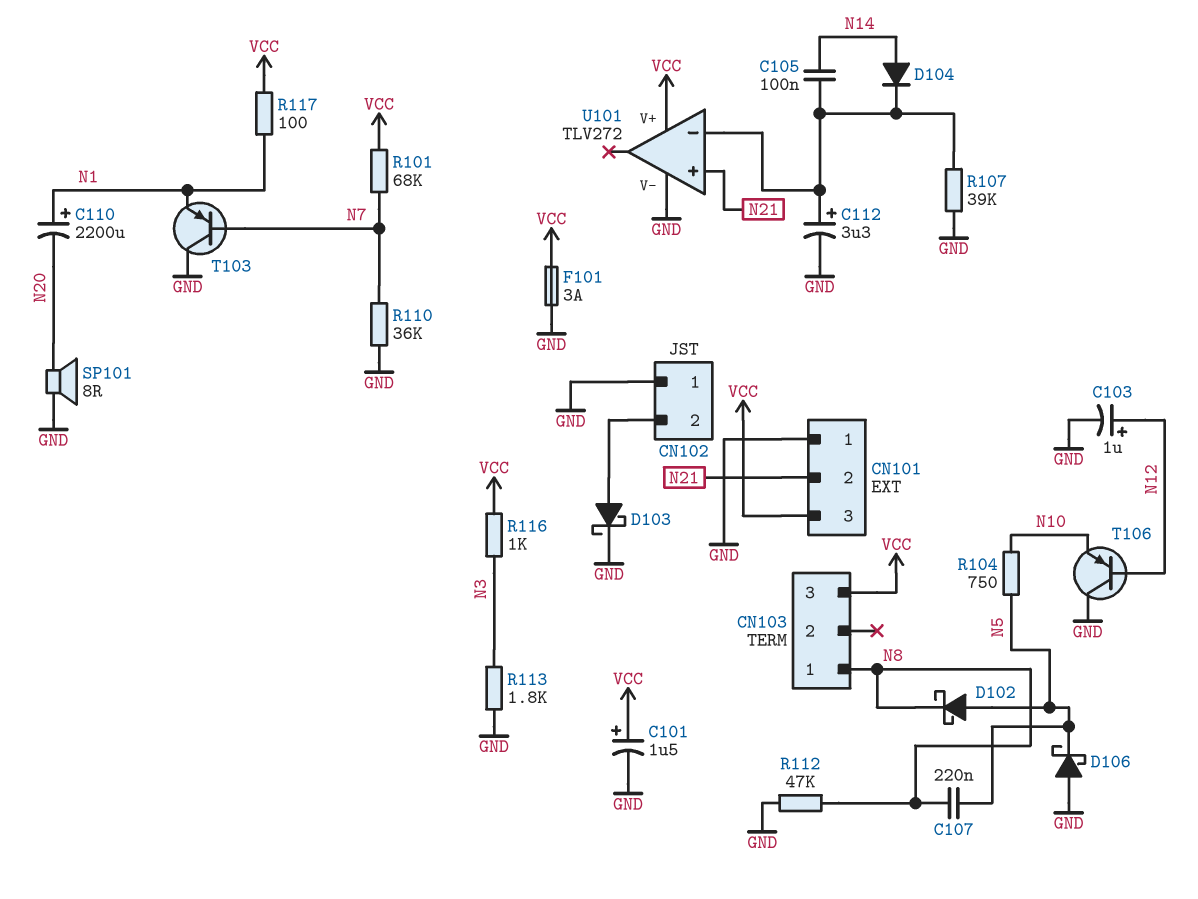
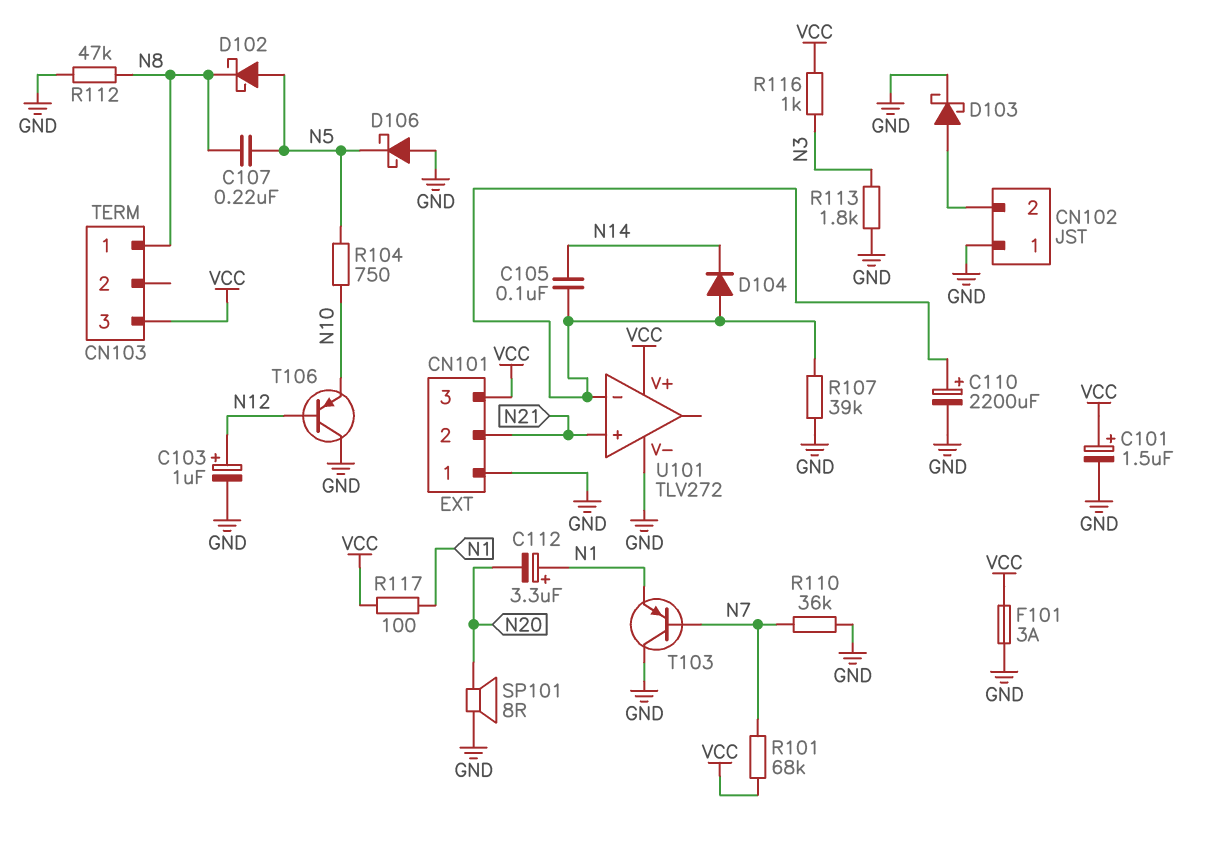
C110: 2200uF (plus N1, minus N20) -> 2200uF (plus U101/in-, minus GND)
C112: 3.3uF (plus U101/in-, minus GND) -> 3.3uF (plus N1, minus N20)
D104: diode (A N14, K U101/in-) -> diode (A U101/in-, K N14)

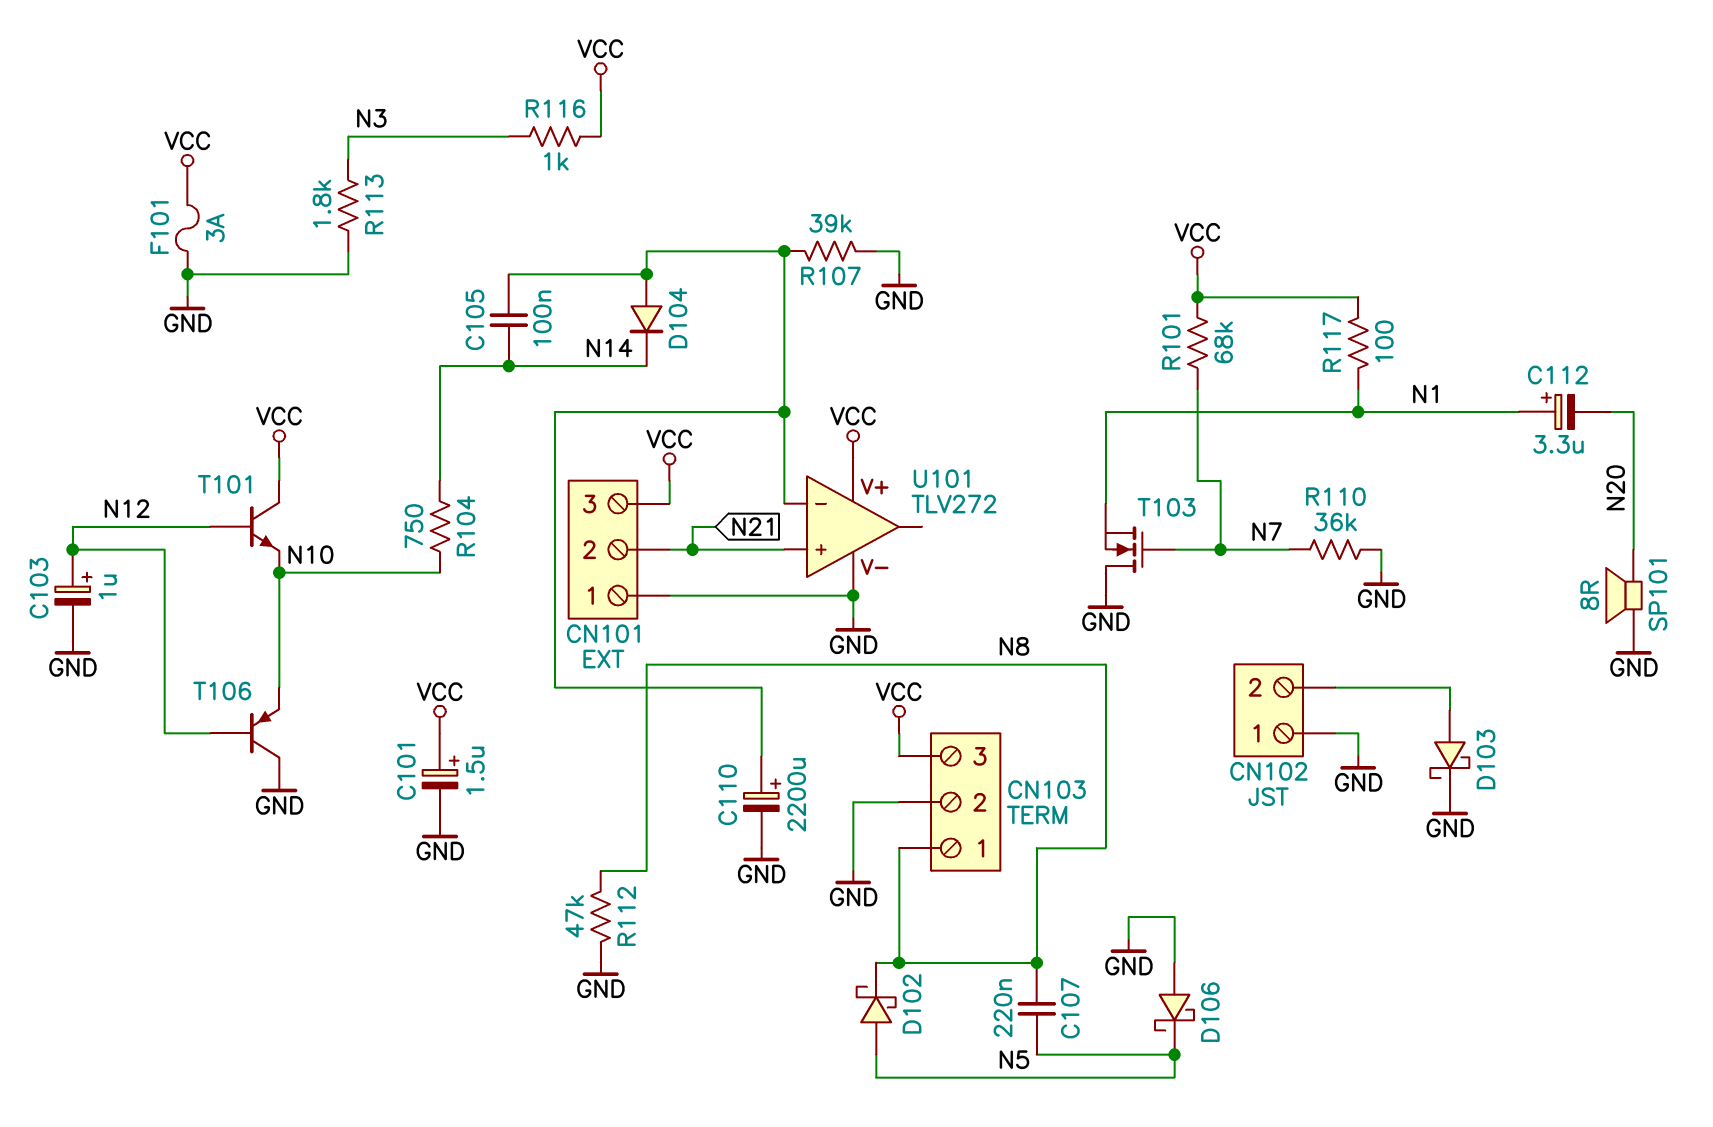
CN103 pin 2: none -> GND
R104: 750 (N5, N10) -> 750 (N10, N14)
T101: none -> NPN (B N12, C VCC, E N10)
T103: PNP (B N7, C GND, E N1) -> NMOS (G N7, D GND, S N1)

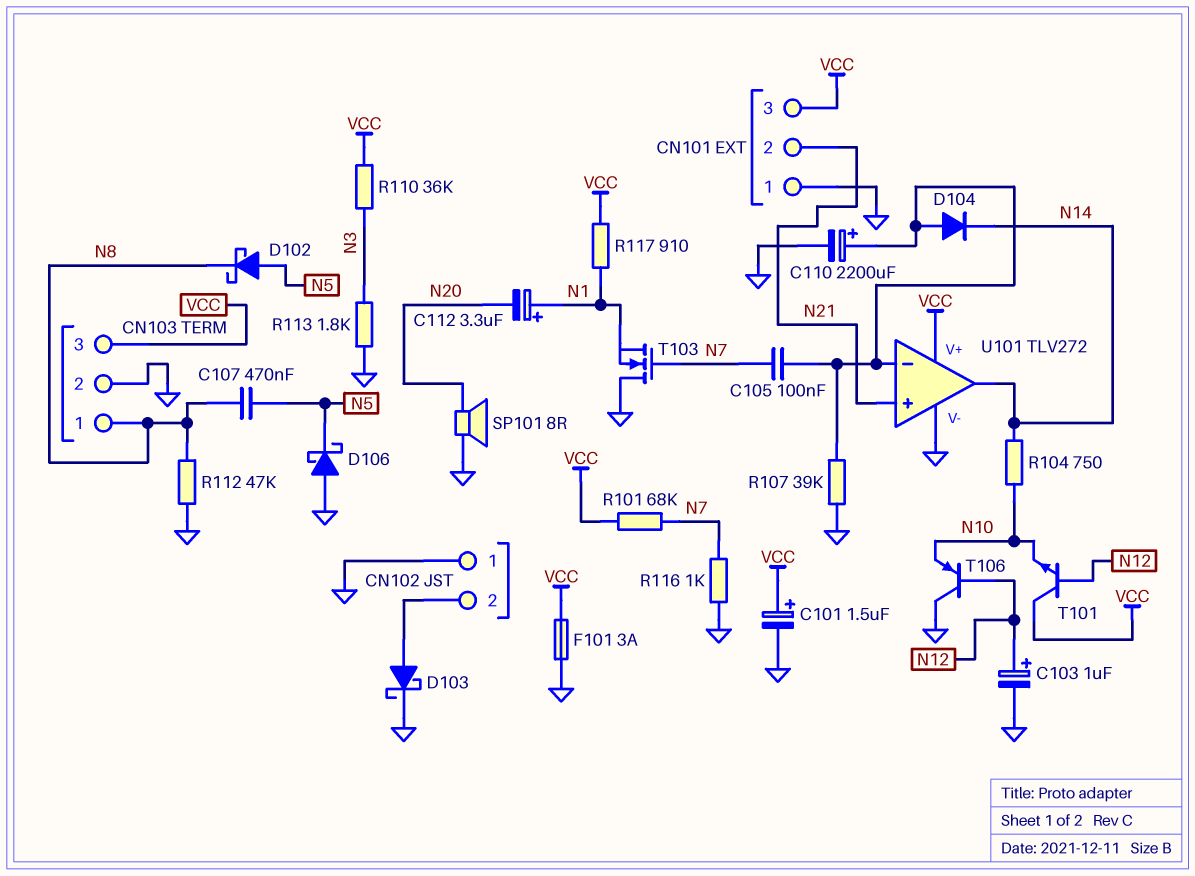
C105: 100nF (N14, U101/in-) -> 100nF (N7, U101/in-)
C107: 220nF (N5, N8) -> 470nF (N5, N8)
R110: 36k (GND, N7) -> 36k (N3, VCC)
R116: 1k (N3, VCC) -> 1k (GND, N7)
R117: 100 (N1, VCC) -> 910 (N1, VCC)
U101 pin out: none -> N14

